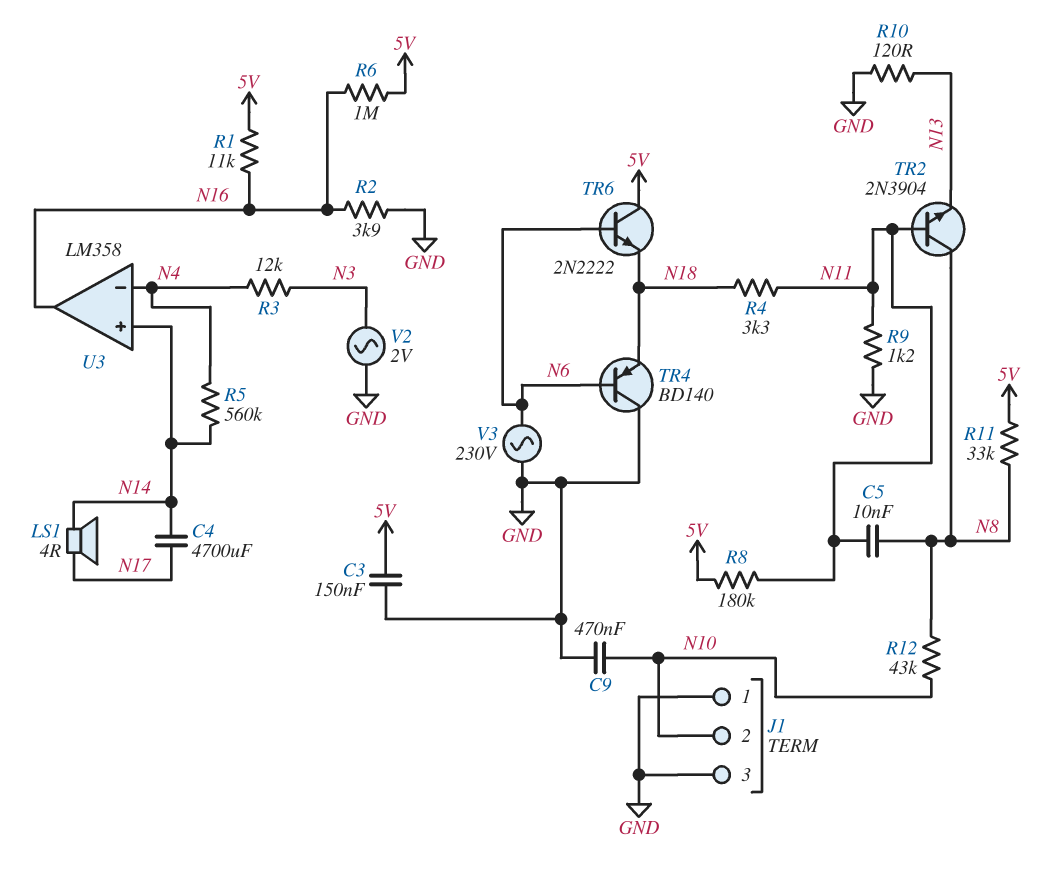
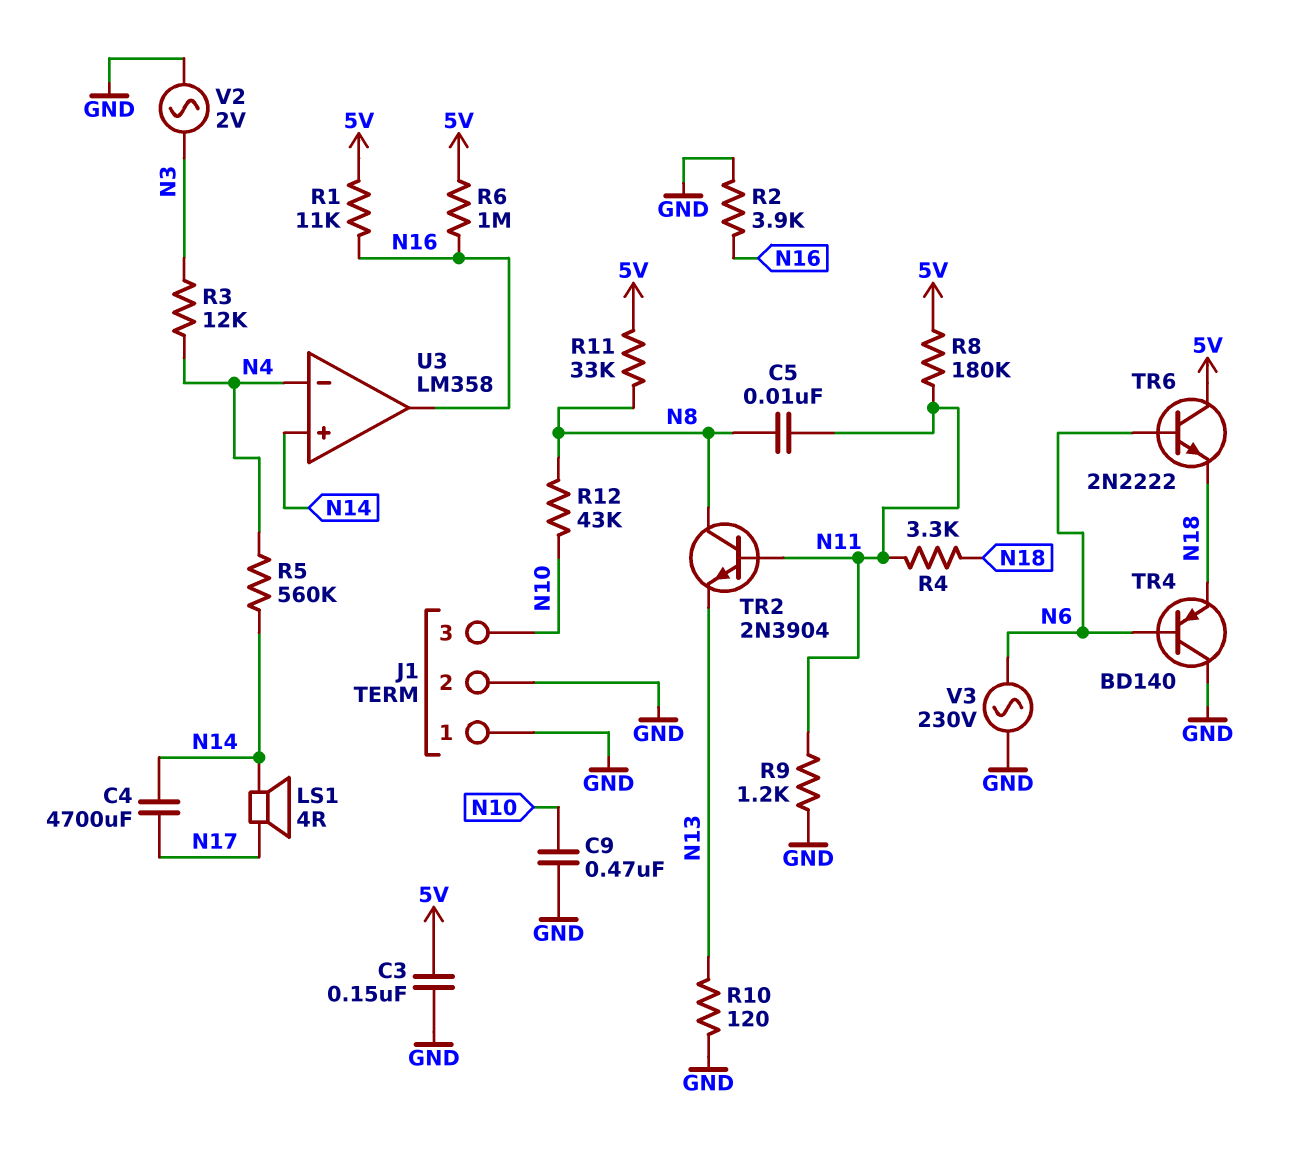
J1 pin 2: N10 -> GND
J1 pin 3: GND -> N10

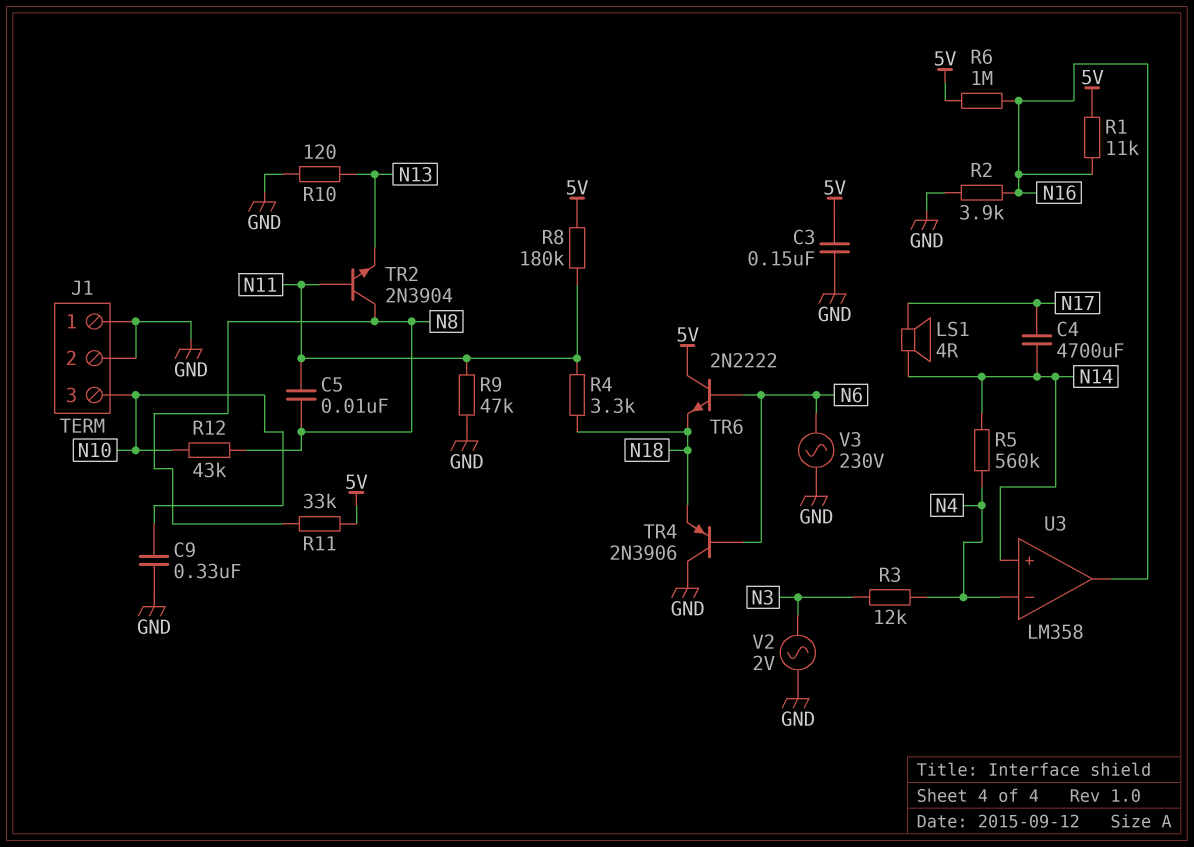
C9: 470nF (GND, N10) -> 330nF (GND, N10)
R9: 1.2k (GND, N11) -> 47k (GND, N11)
TR4: PNP BD140 (B N6, C GND, E N18) -> PNP 2N3906 (B N6, C GND, E N18)

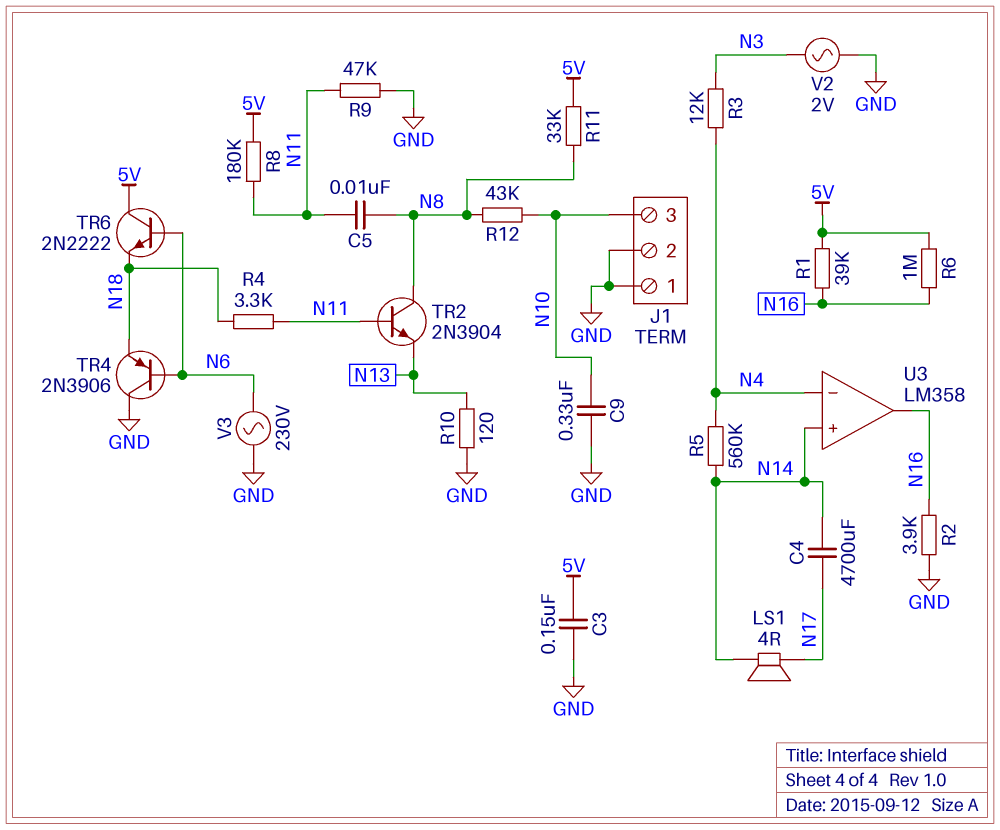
R1: 11k (5V, N16) -> 39k (5V, N16)

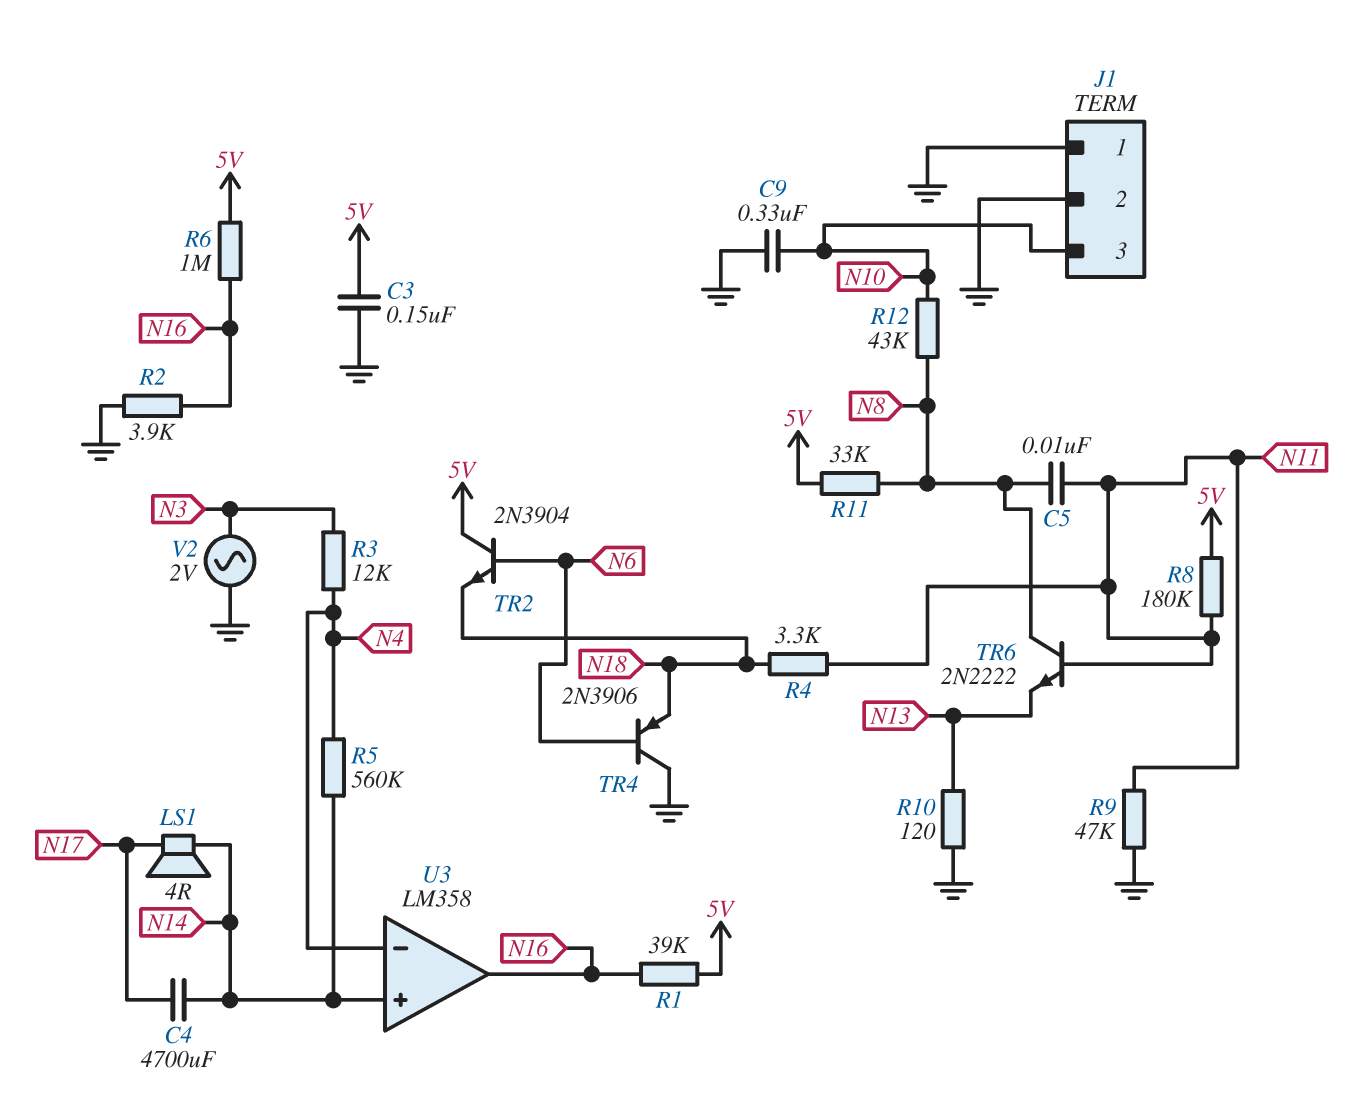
TR2: NPN 2N3904 (B N11, C N8, E N13) -> NPN 2N3904 (B N6, C 5V, E N18)
TR6: NPN 2N2222 (B N6, C 5V, E N18) -> NPN 2N2222 (B N11, C N8, E N13)
V3: AC 230V (GND, N6) -> none

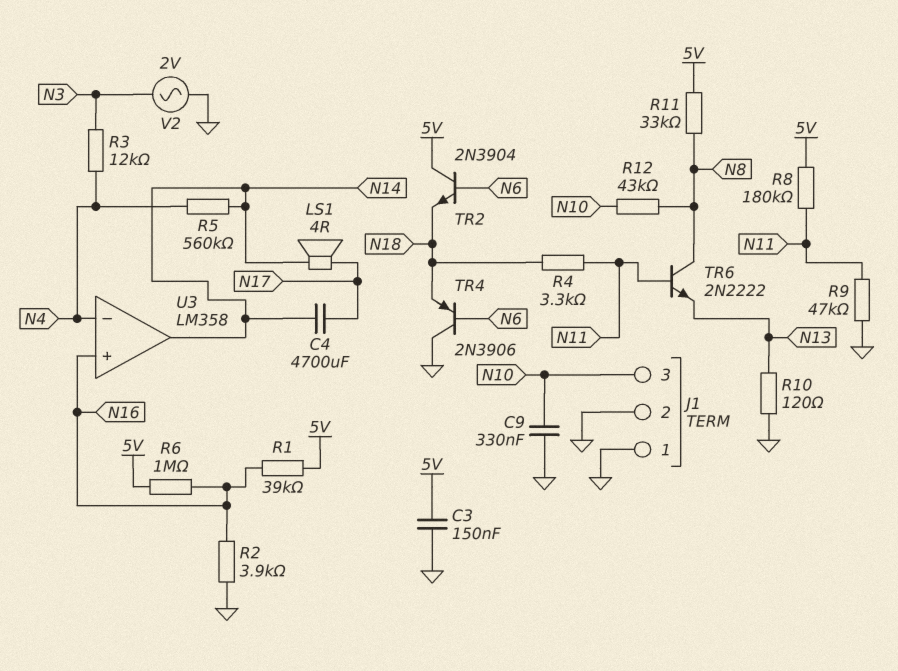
C5: 10nF (N8, N11) -> none
U3 pin in+: N14 -> N16
U3 pin out: N16 -> N14

